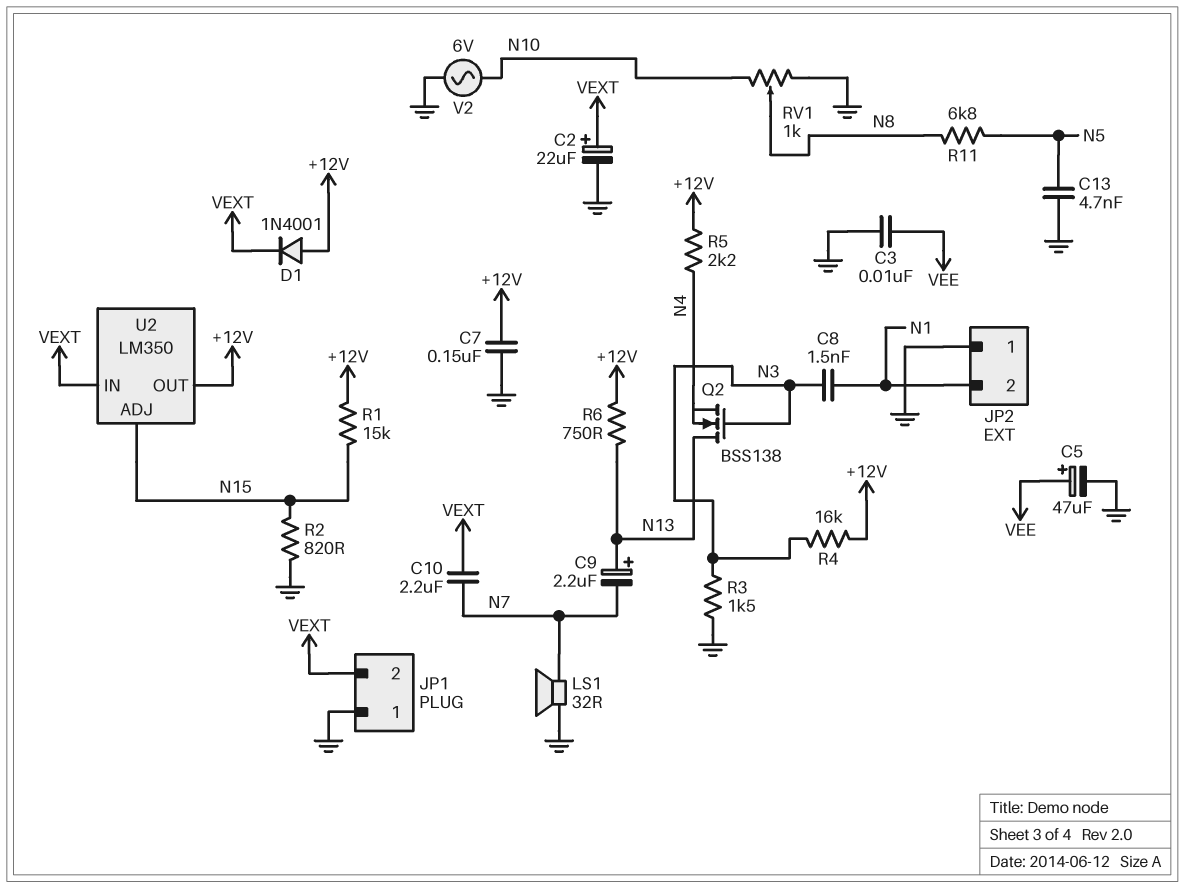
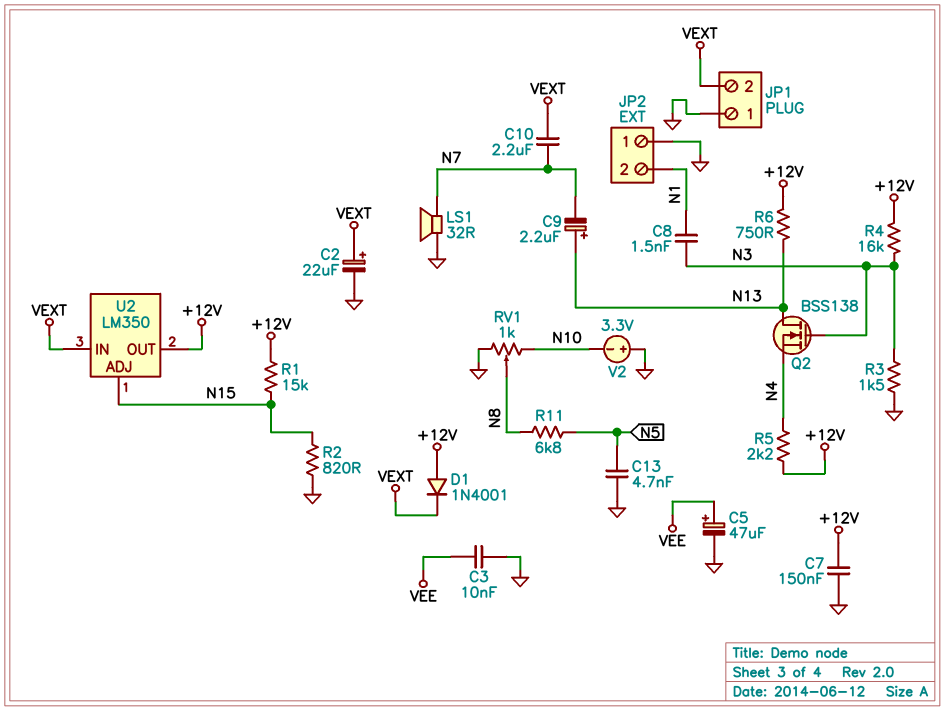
V2: AC 6V (GND, N10) -> 3.3V (plus GND, minus N10)

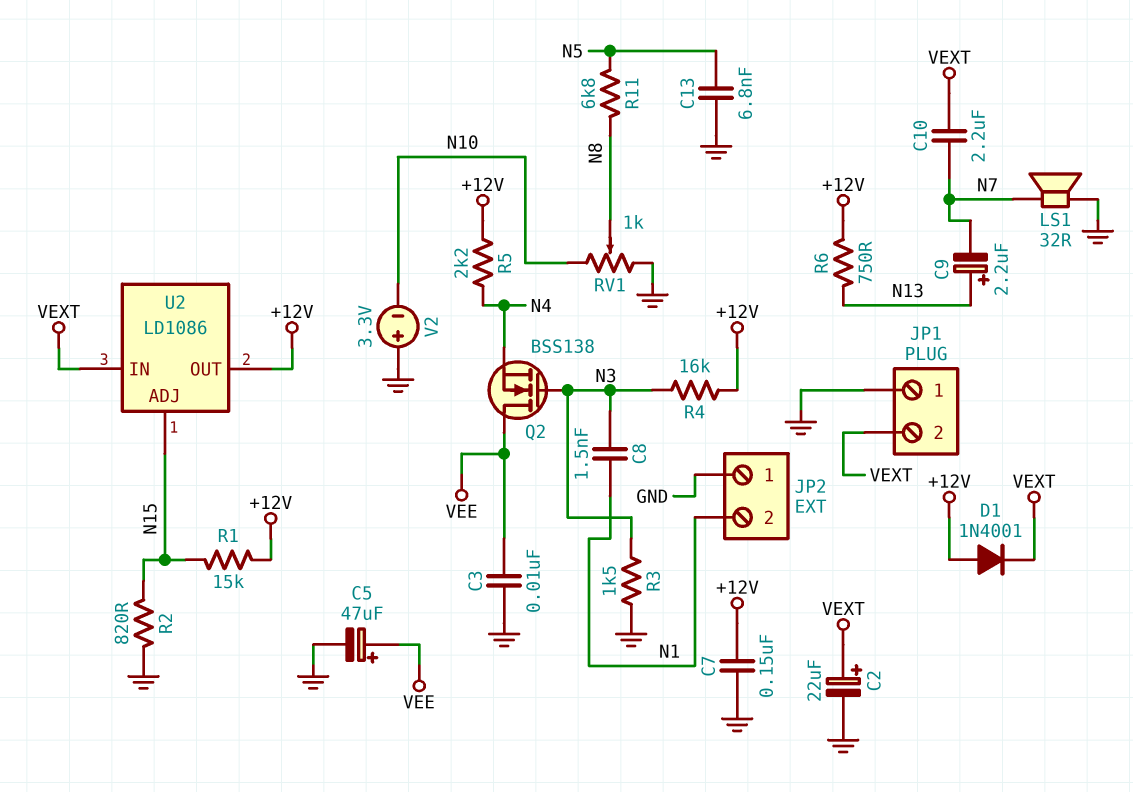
C13: 4.7nF (GND, N5) -> 6.8nF (GND, N5)
Q2: NMOS BSS138 (G N3, D N13, S N4) -> NMOS BSS138 (G N3, D VEE, S N4)
U2: LM350 -> LD1086

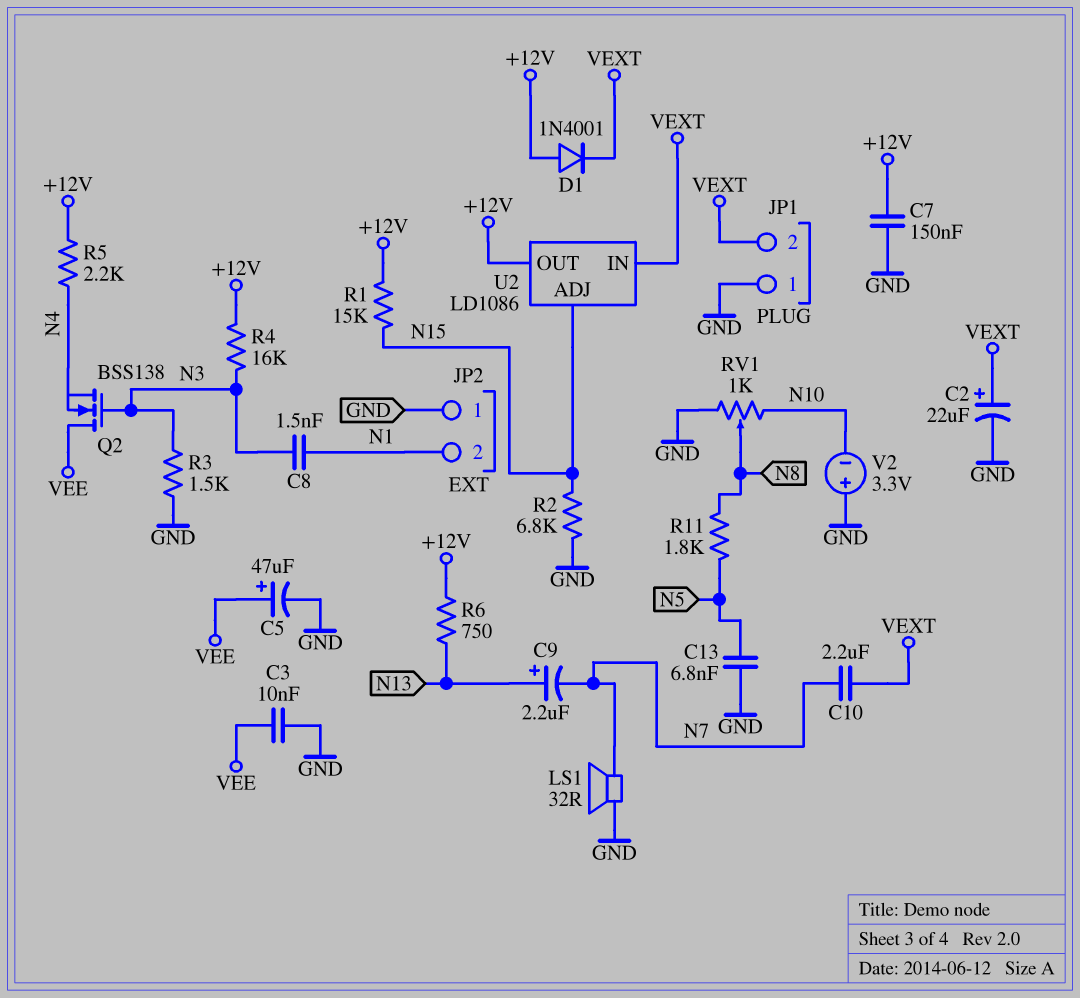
R2: 820 (GND, N15) -> 6.8k (GND, N15)
R11: 6.8k (N5, N8) -> 1.8k (N5, N8)

